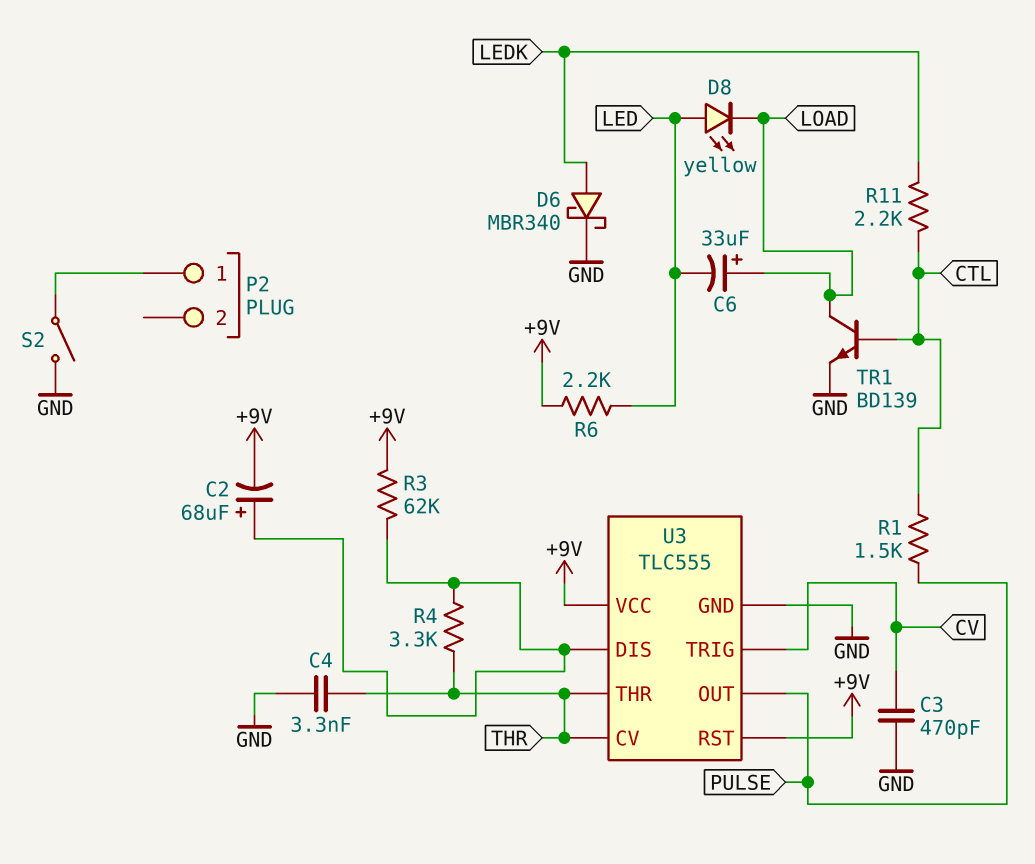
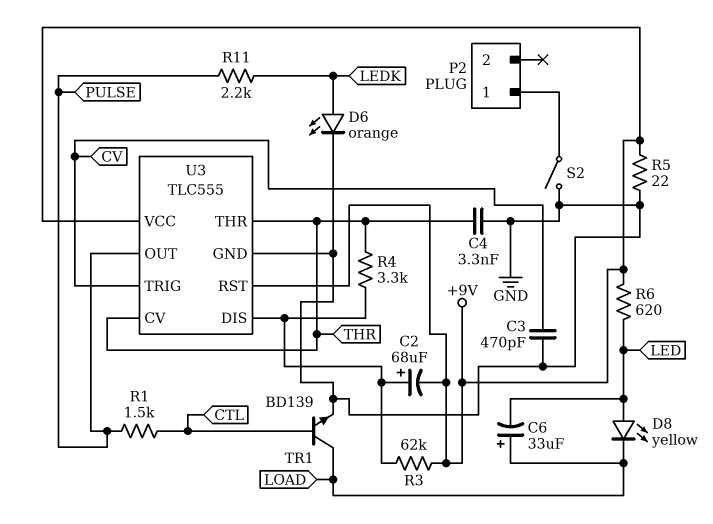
D6: schottky MBR340 (A LEDK, K GND) -> LED orange (A LEDK, K GND)
R5: none -> 22 (+9V, GND)
R6: 2.2k (+9V, LED) -> 620 (+9V, LED)
R11: 2.2k (CTL, LEDK) -> 2.2k (LEDK, PULSE)

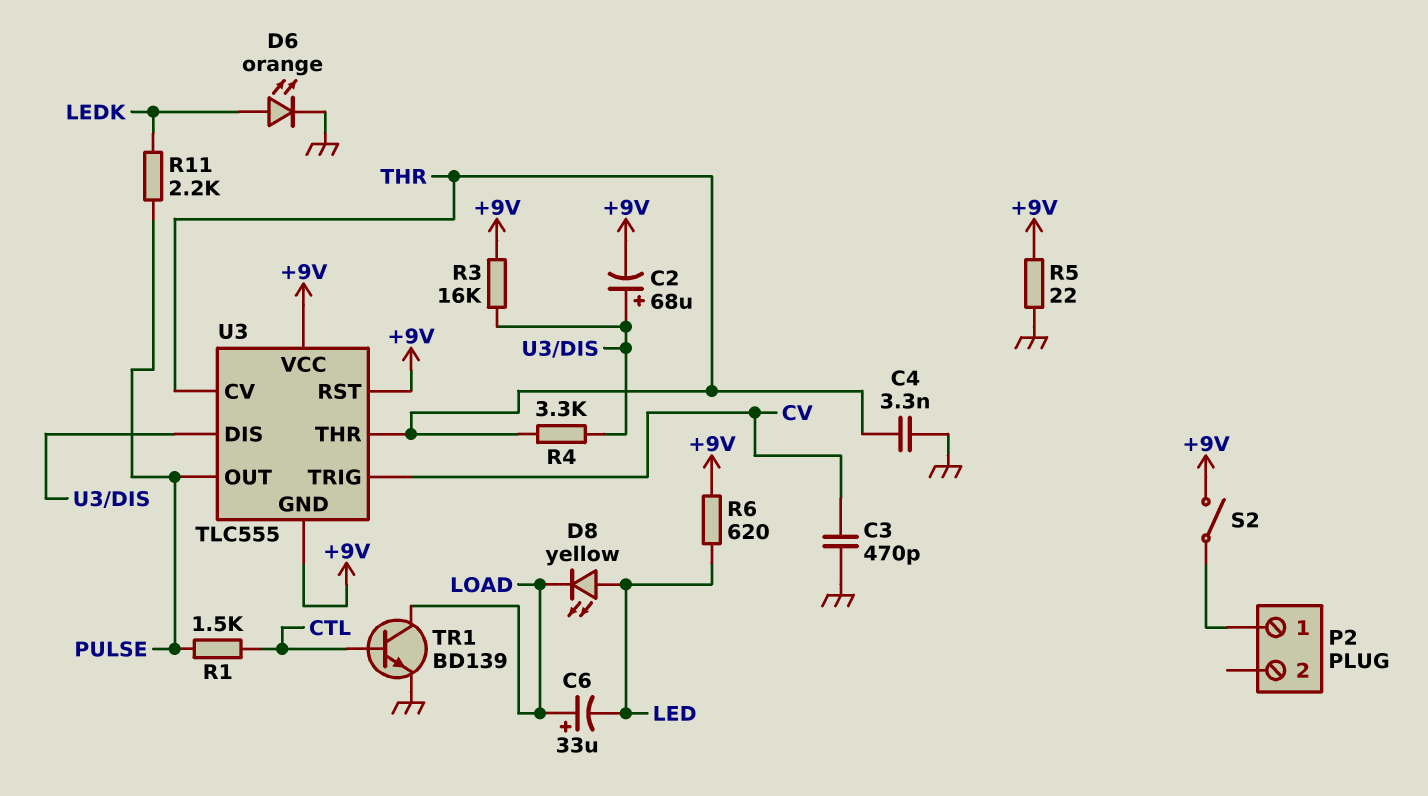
R3: 62k (+9V, U3/DIS) -> 16k (+9V, U3/DIS)
S2: switch (GND, P2/1) -> switch (+9V, P2/1)
U3 pin GND: GND -> +9V

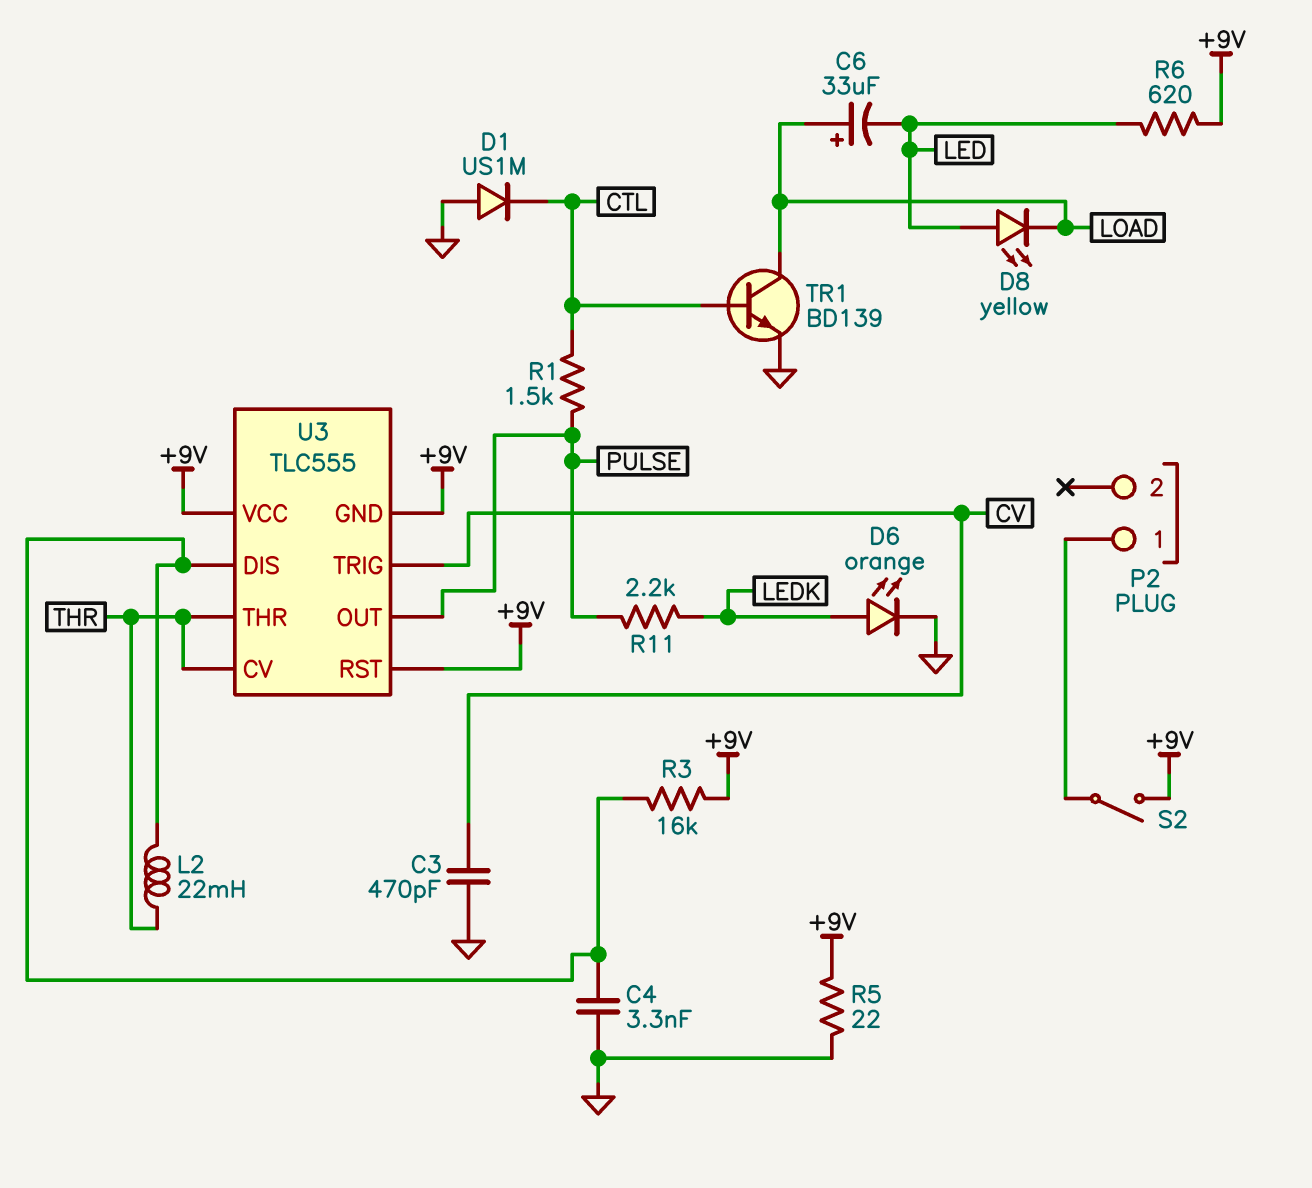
C2: 68uF (plus U3/DIS, minus +9V) -> none
C4: 3.3nF (GND, THR) -> 3.3nF (GND, U3/DIS)
D1: none -> diode US1M (A GND, K CTL)
L2: none -> 22mH (THR, U3/DIS)
R4: 3.3k (THR, U3/DIS) -> none

